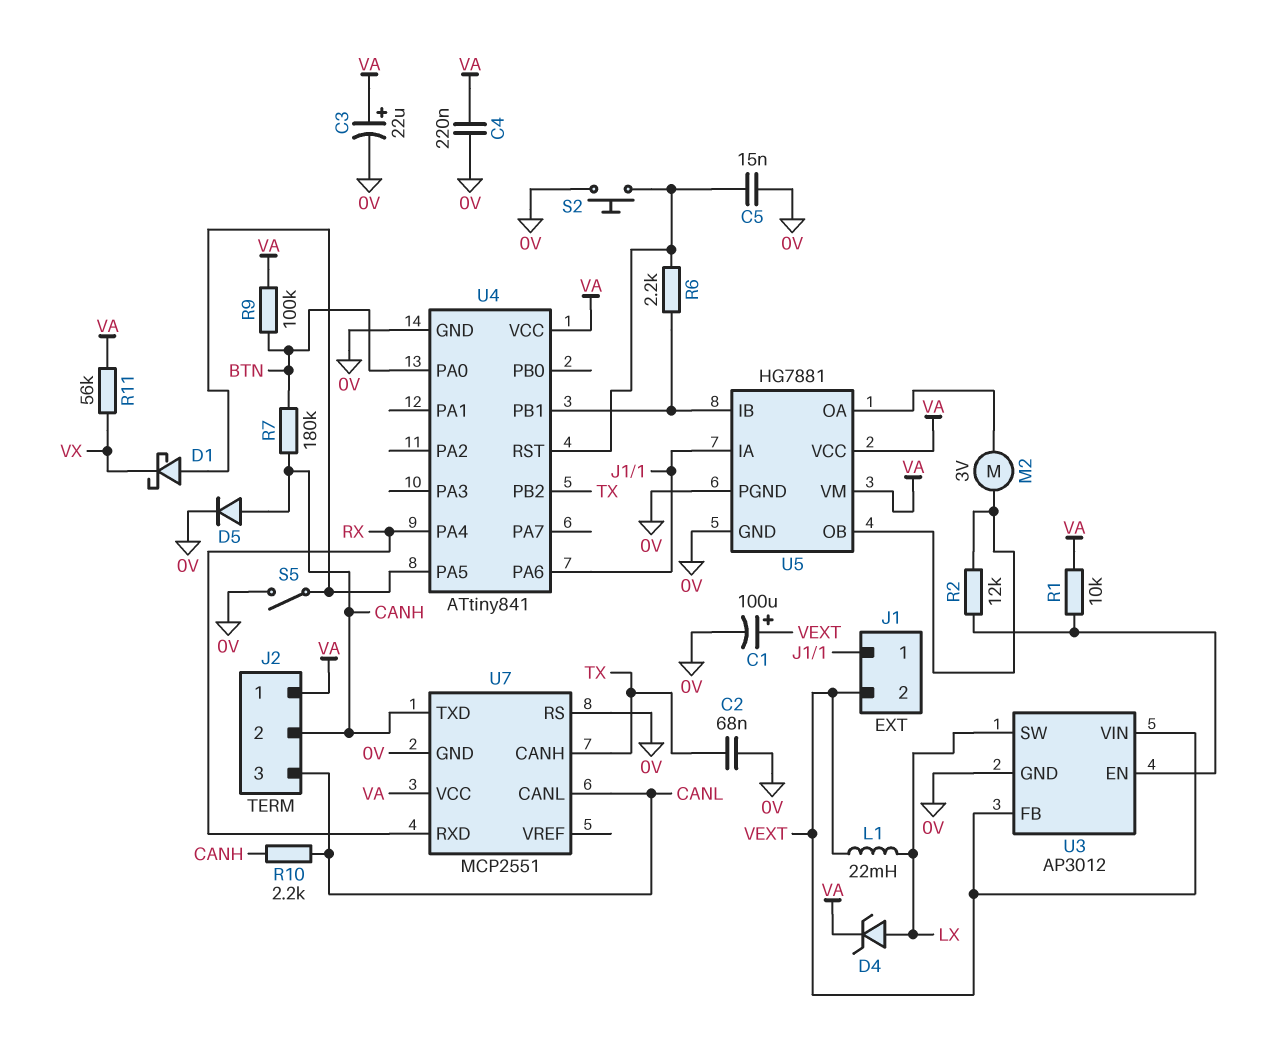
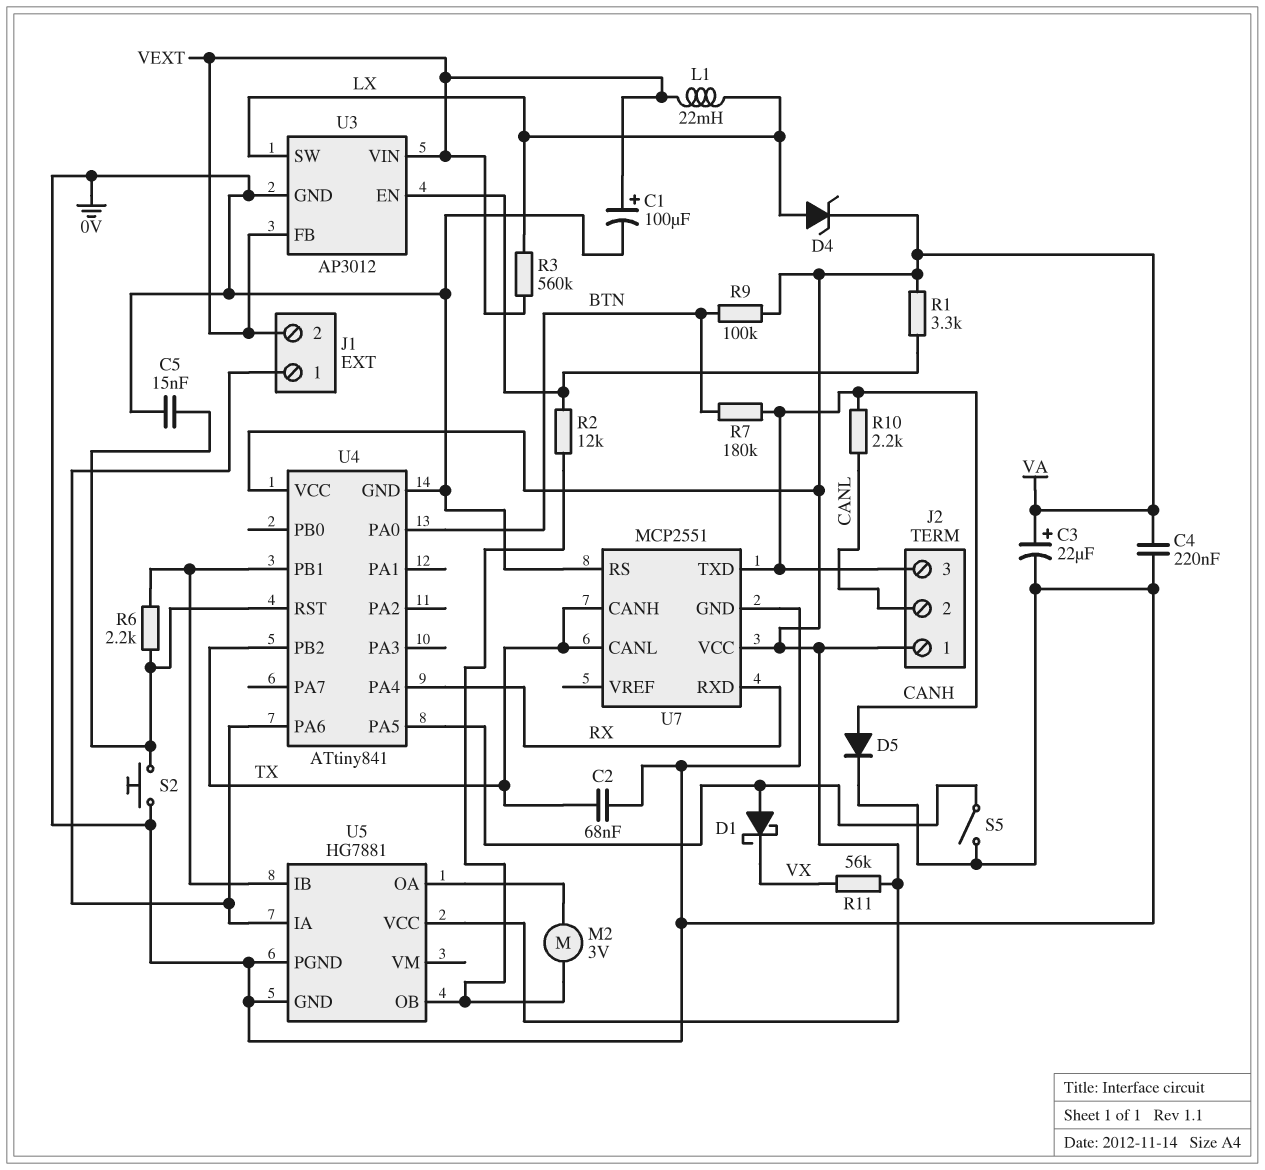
J2 pin 2: CANH -> CANL
J2 pin 3: CANL -> CANH
R1: 10k (U3/EN, VA) -> 3.3k (U3/EN, VA)
R3: none -> 560k (LX, VEXT)
U5 pin VM: VA -> none
U7 pin CANL: CANL -> TX

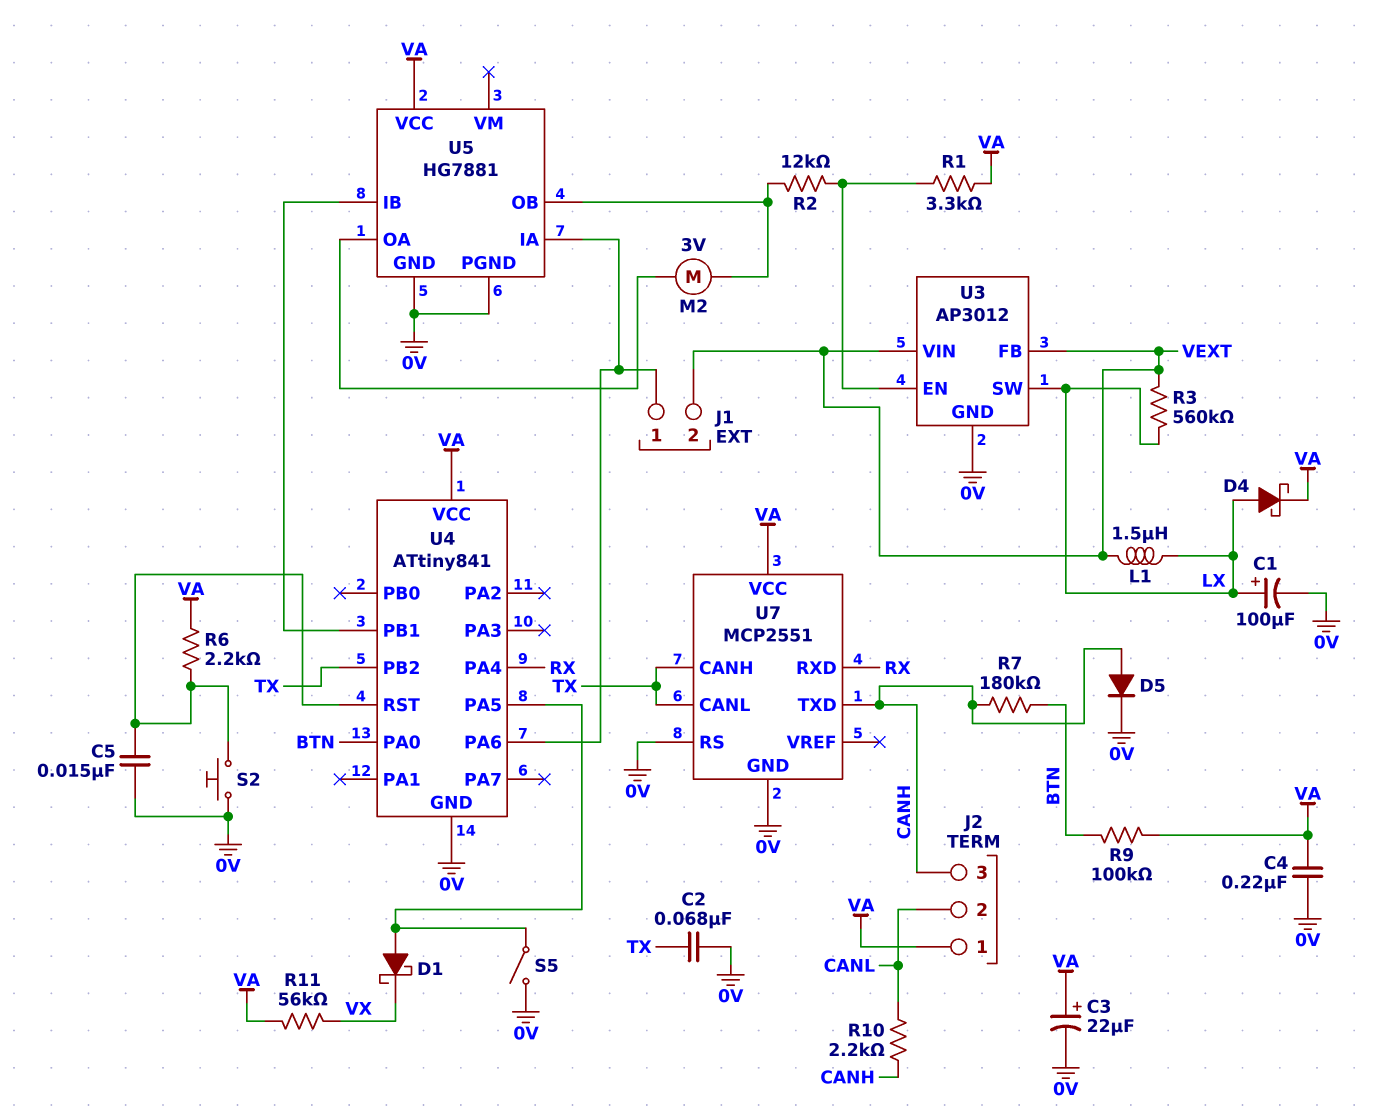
C1: 100uF (plus VEXT, minus 0V) -> 100uF (plus LX, minus 0V)
D4: zener (A LX, K VA) -> schottky (A LX, K VA)
L1: 22mH (LX, VEXT) -> 1.5uH (LX, VEXT)
R6: 2.2k (U4/PB1, U4/RST) -> 2.2k (U4/RST, VA)

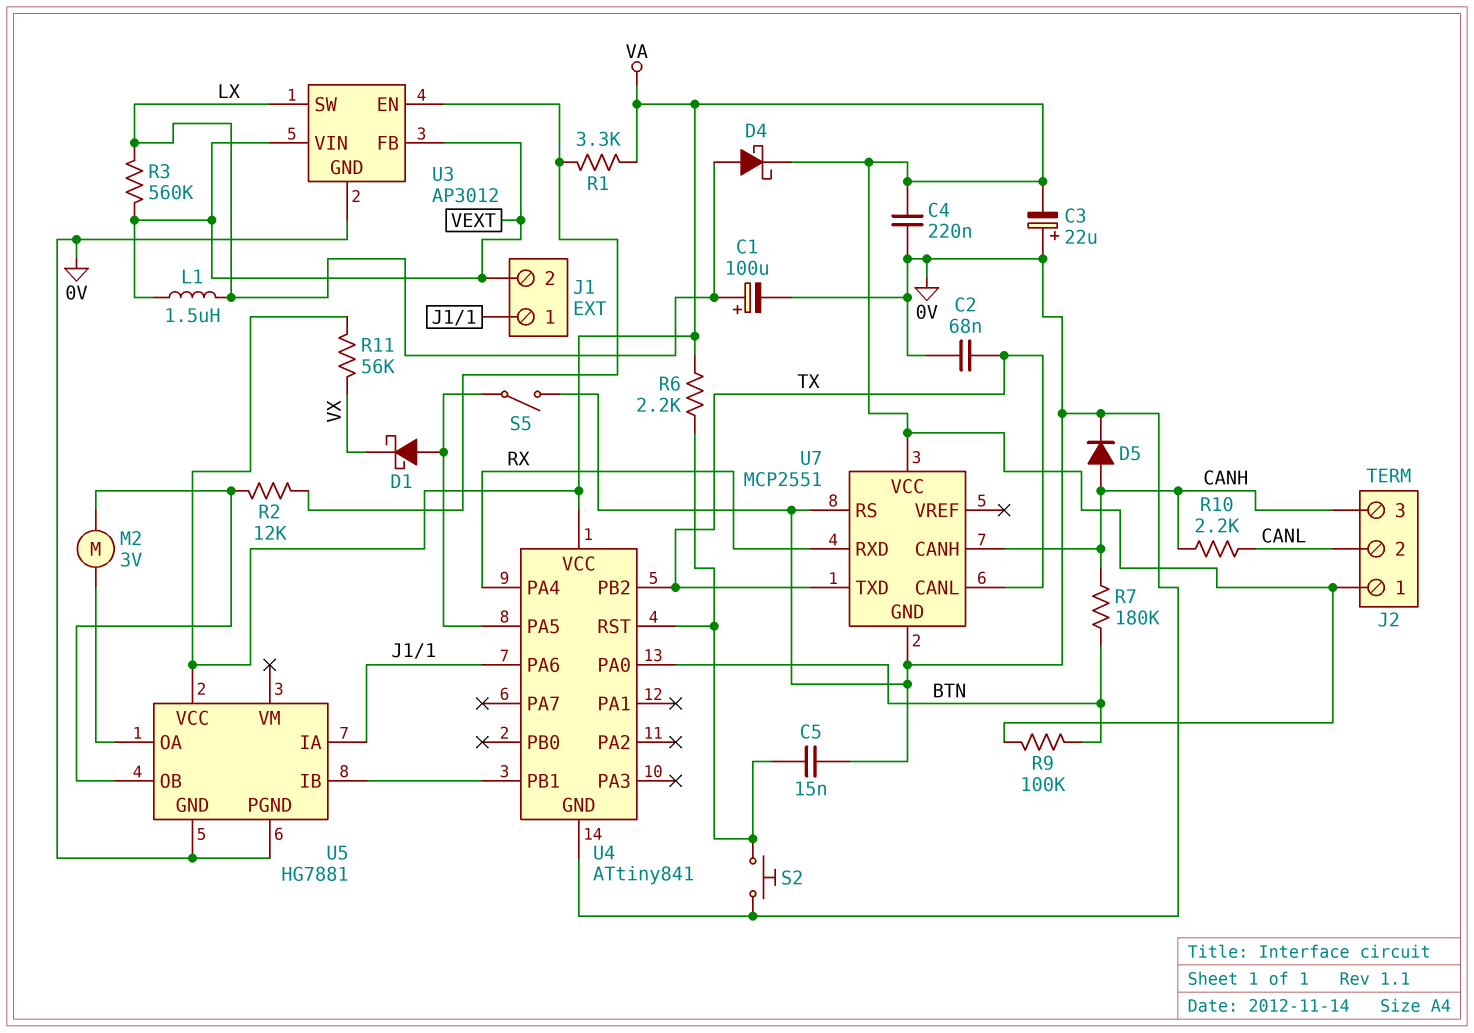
C3: 22uF (plus VA, minus 0V) -> 22uF (plus 0V, minus VA)
U7 pin CANH: TX -> CANH
U7 pin TXD: CANH -> TX

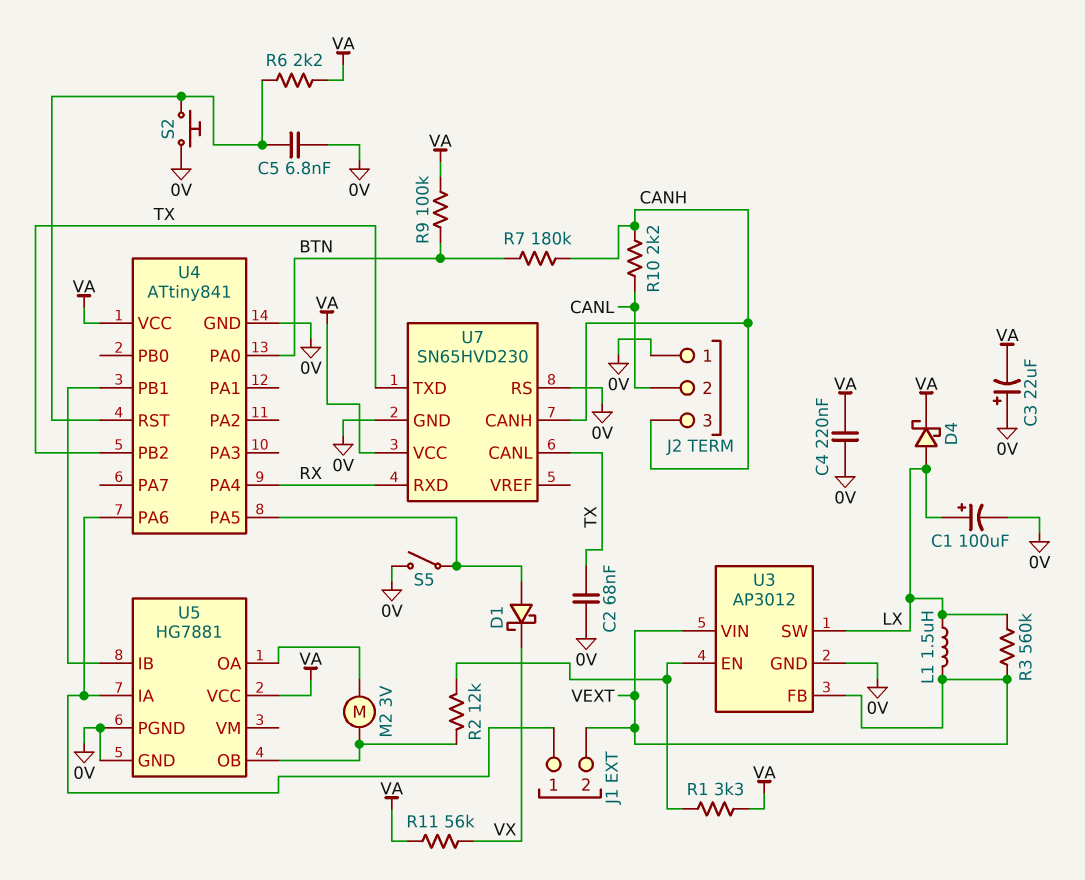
C5: 15nF (0V, U4/RST) -> 6.8nF (0V, U4/RST)
D5: diode (A CANH, K 0V) -> none
J2 pin 1: VA -> 0V
U7: MCP2551 -> SN65HVD230

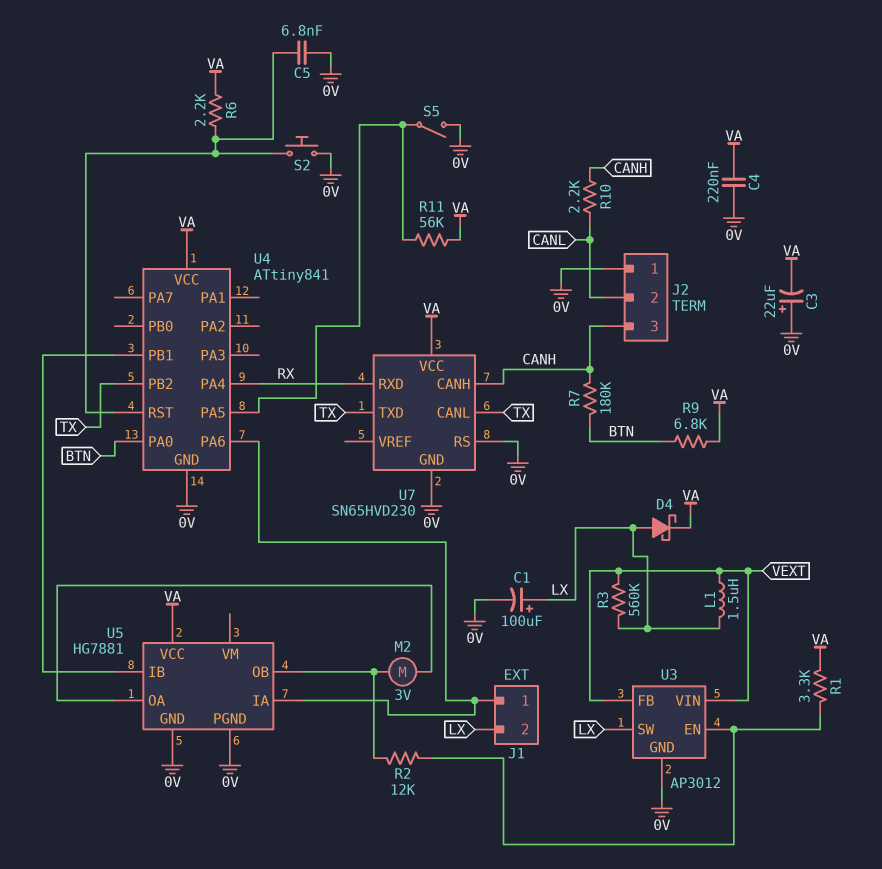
C2: 68nF (0V, TX) -> none
D1: schottky (A U4/PA5, K VX) -> none
J1 pin 2: VEXT -> LX
R9: 100k (BTN, VA) -> 6.8k (BTN, VA)
R11: 56k (VA, VX) -> 56k (U4/PA5, VA)

